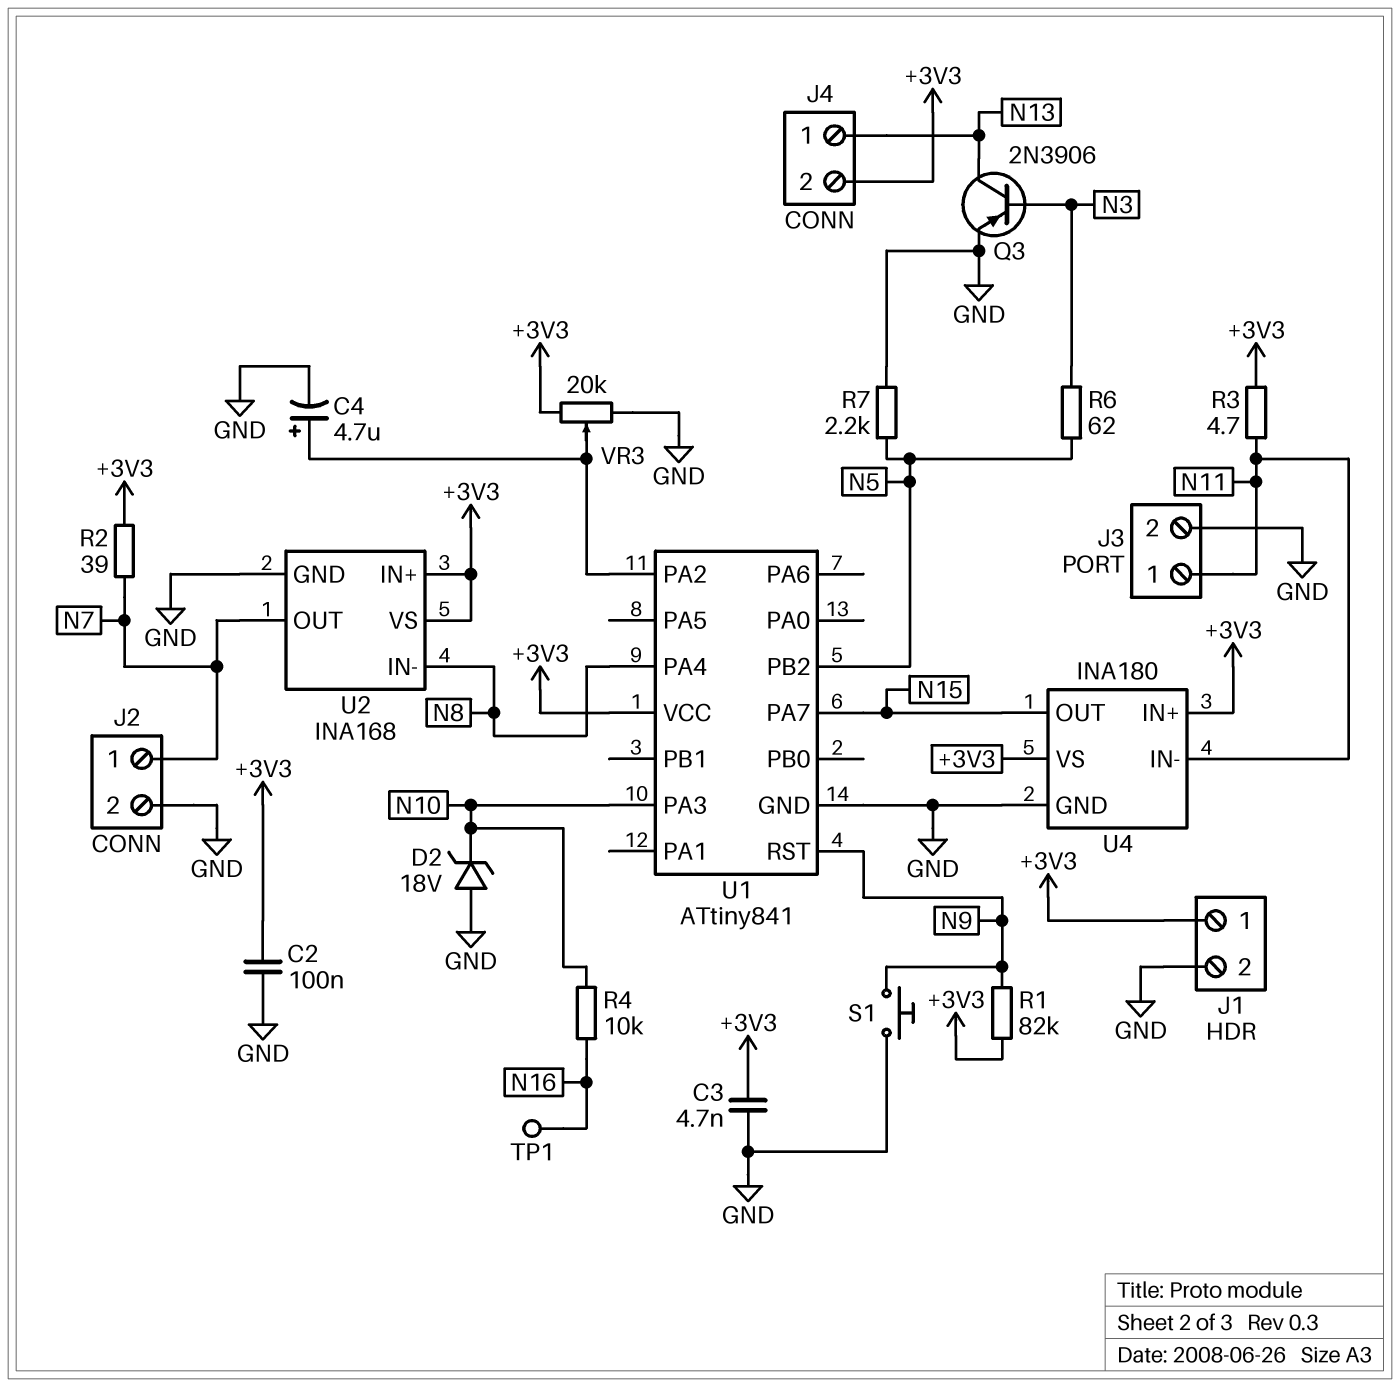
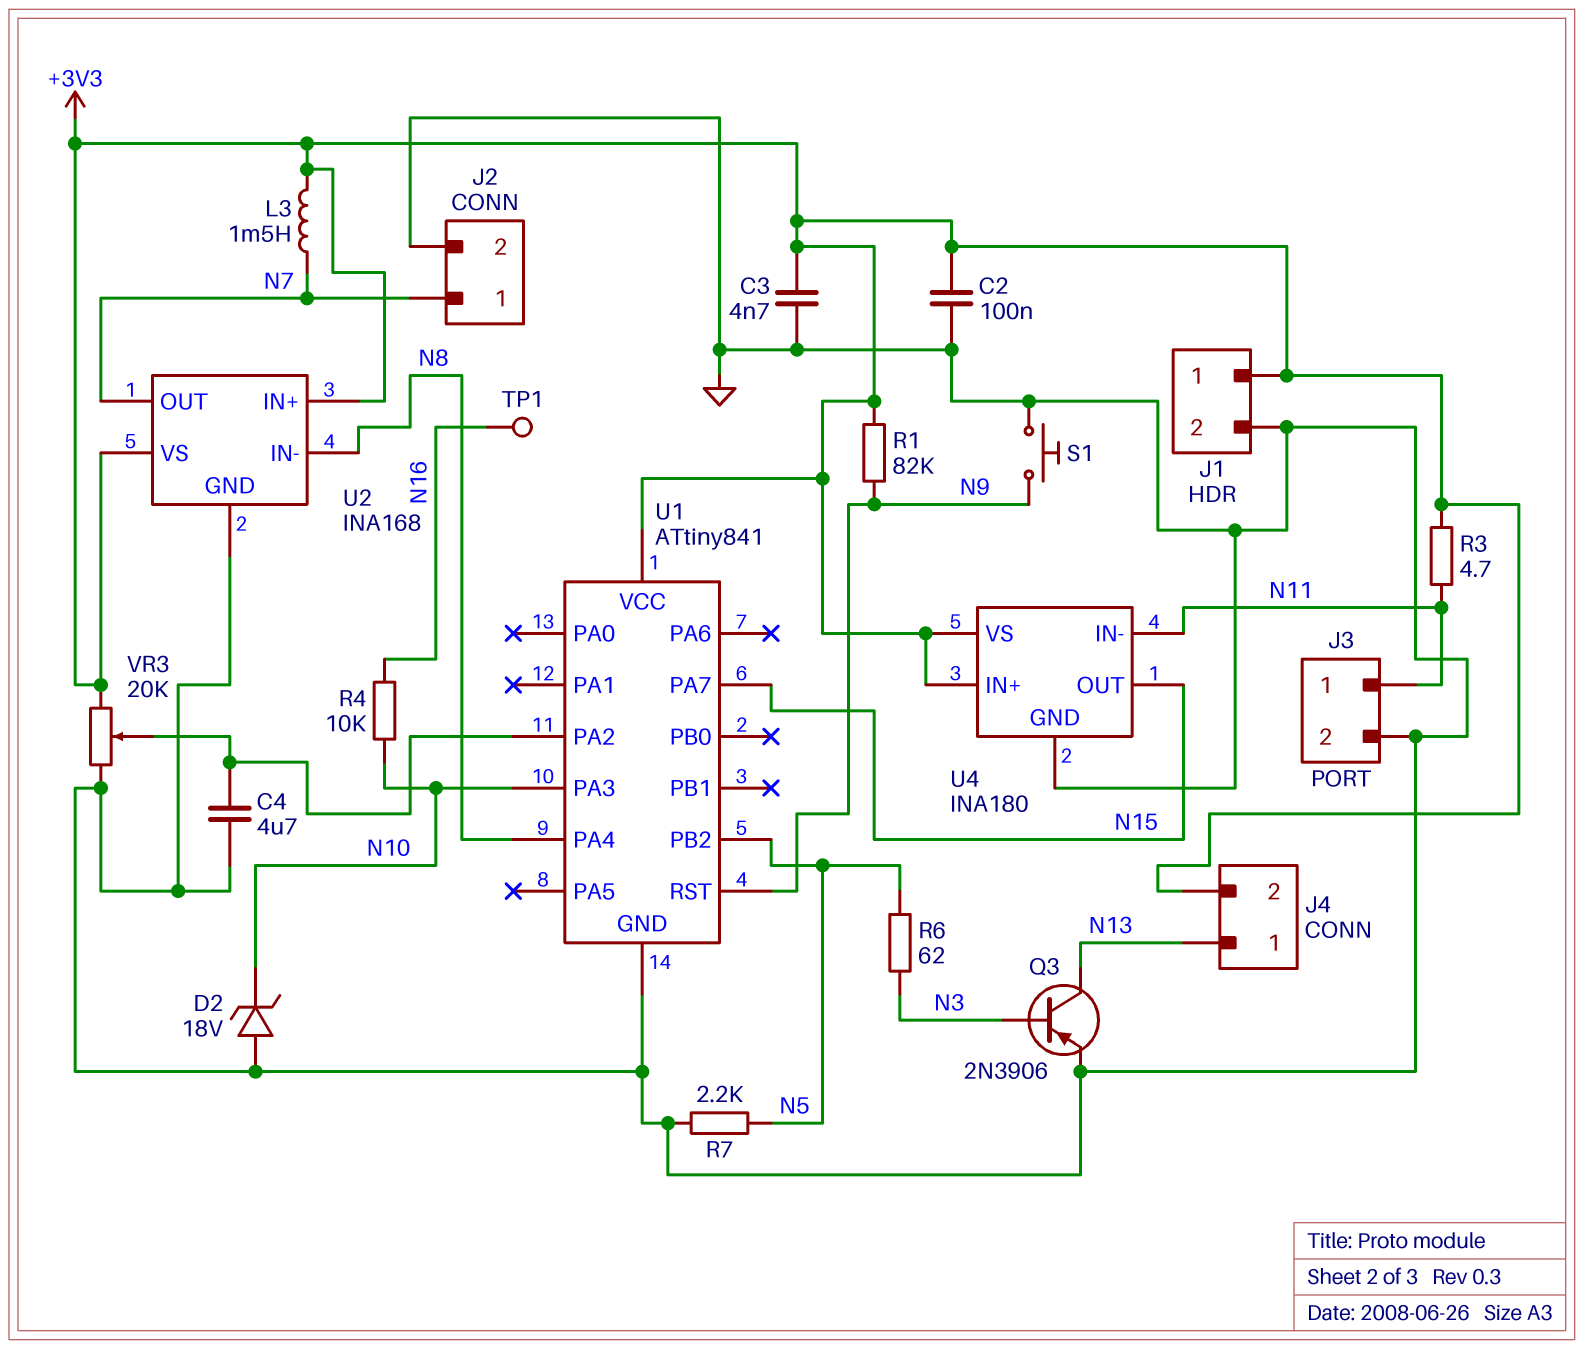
C4: 4.7uF (plus U1/PA2, minus GND) -> 4.7uF (GND, U1/PA2)
L3: none -> 1.5mH (+3V3, N7)
R2: 39 (+3V3, N7) -> none

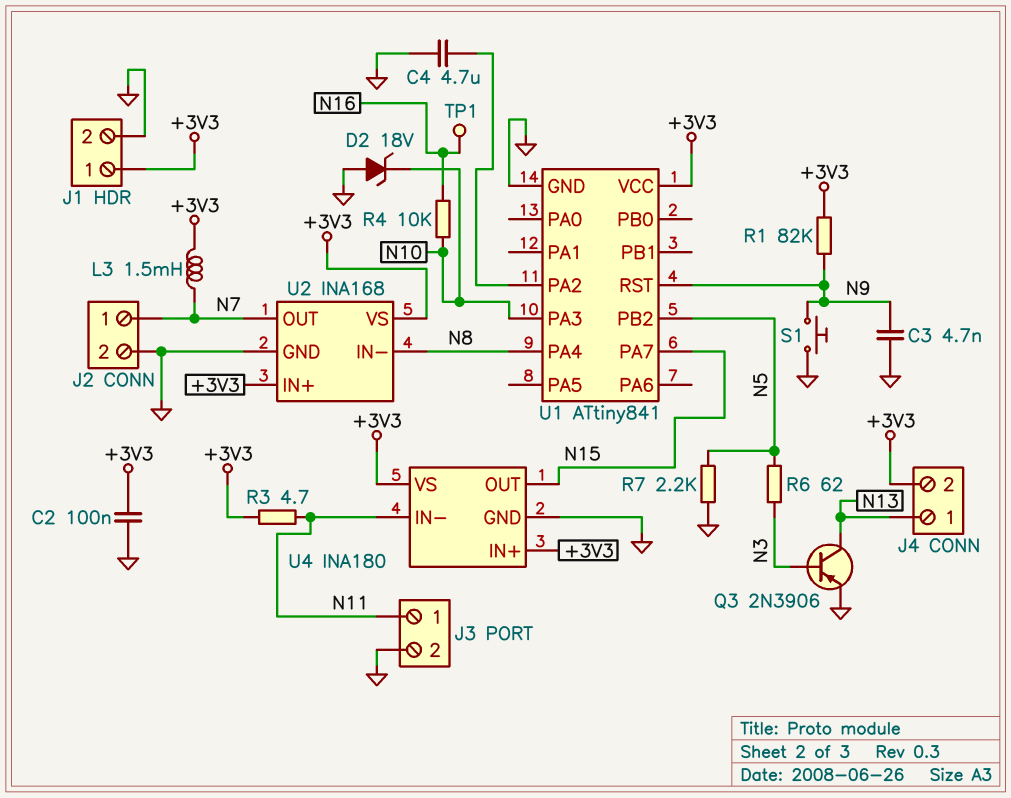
C3: 4.7nF (+3V3, GND) -> 4.7nF (GND, N9)
VR3: 20k (+3V3, GND, wiper U1/PA2) -> none

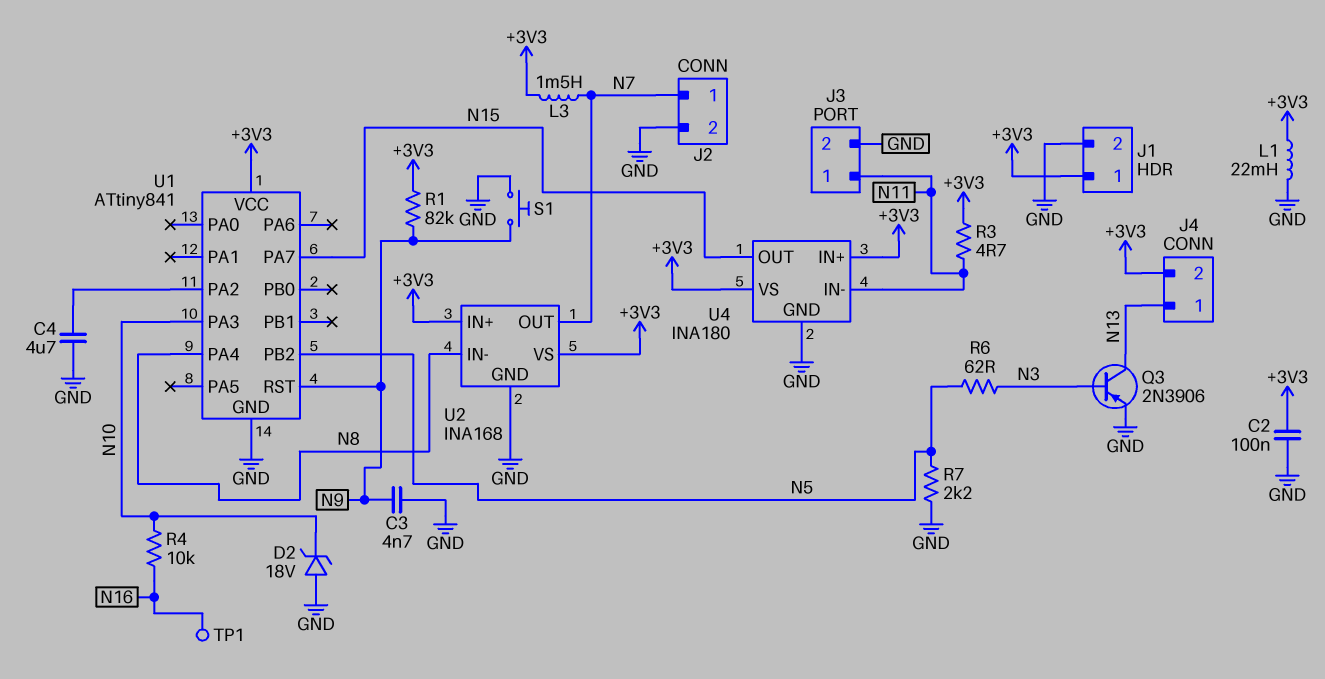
L1: none -> 22mH (+3V3, GND)

